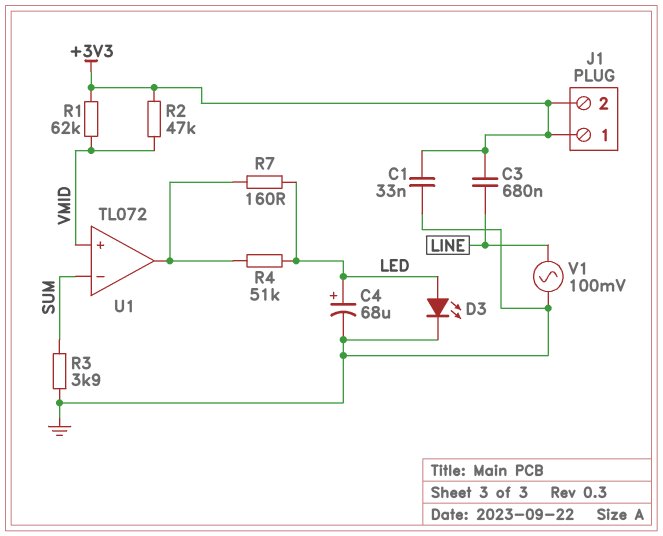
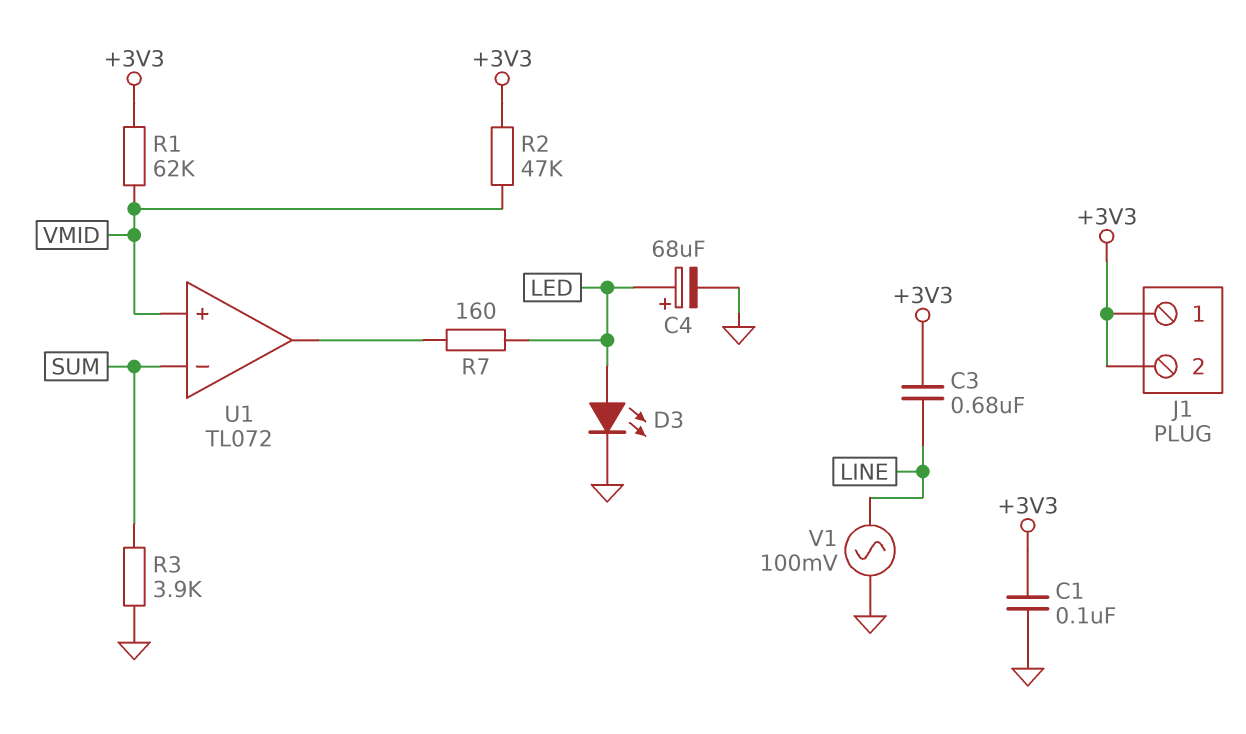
C1: 33nF (+3V3, GND) -> 100nF (+3V3, GND)
R4: 51k (LED, U1/out) -> none

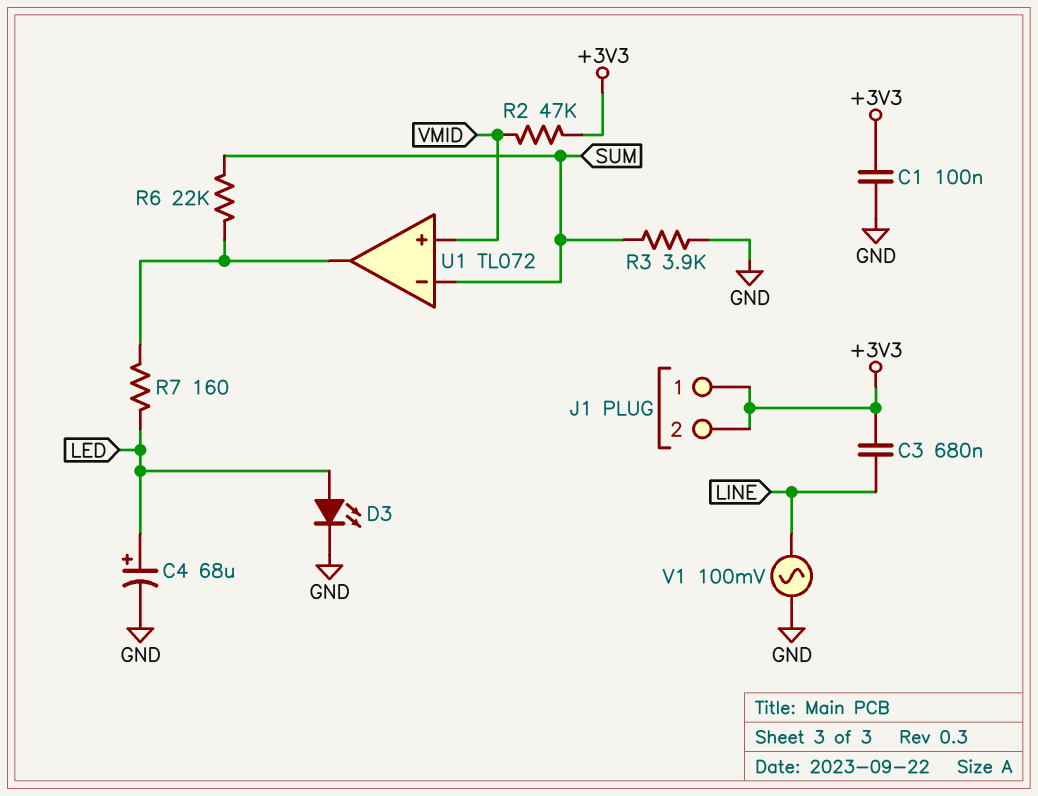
R1: 62k (+3V3, VMID) -> none
R6: none -> 22k (SUM, U1/out)

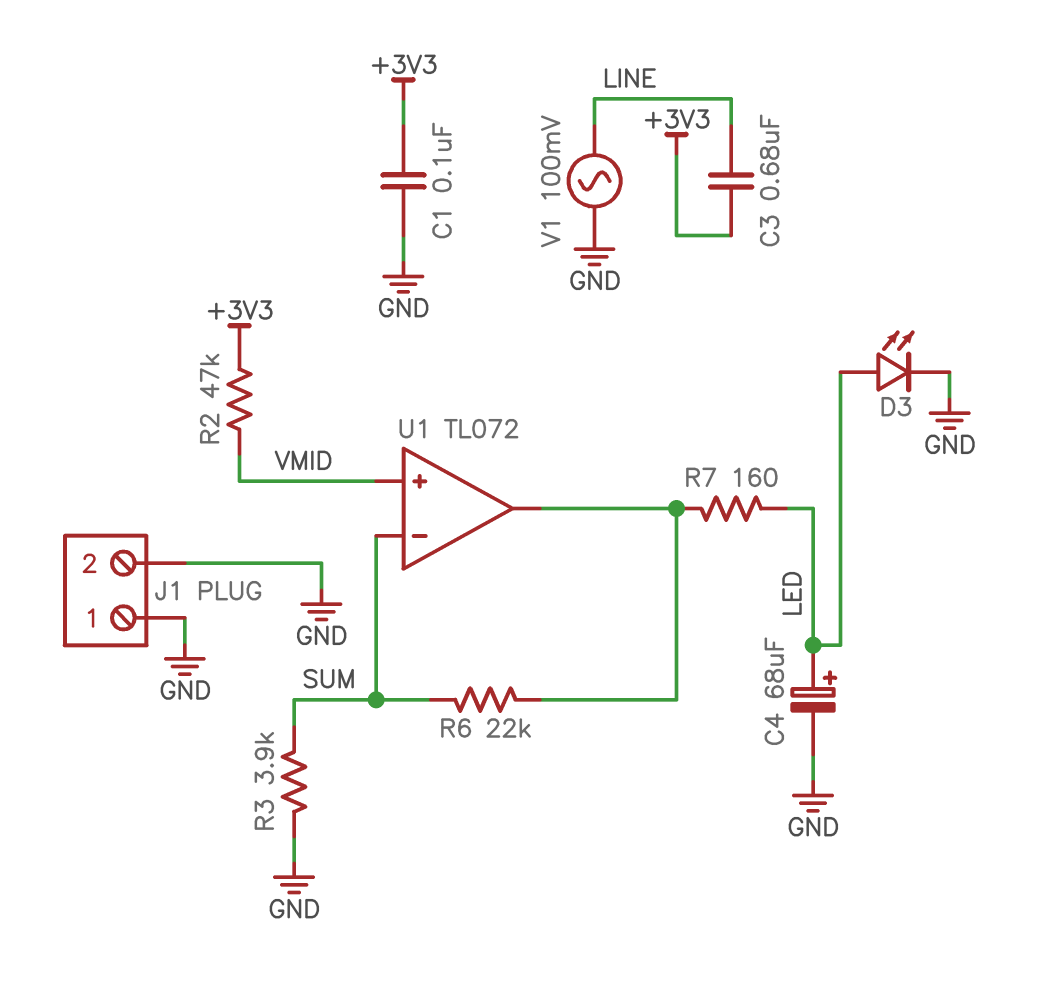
J1 pin 1: +3V3 -> GND
J1 pin 2: +3V3 -> GND

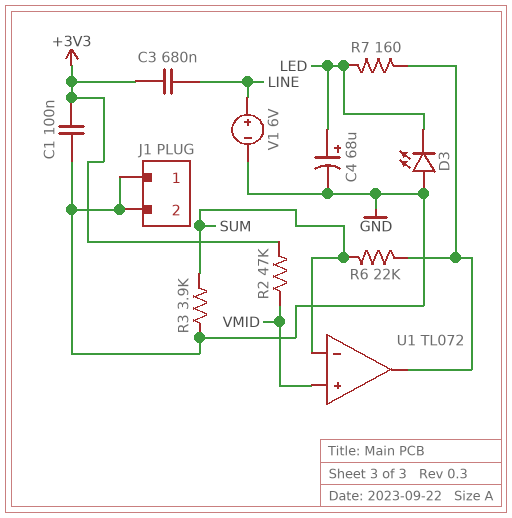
D3: LED (A LED, K GND) -> LED (A GND, K LED)
V1: AC 100mV (GND, LINE) -> 6V (plus LINE, minus GND)

